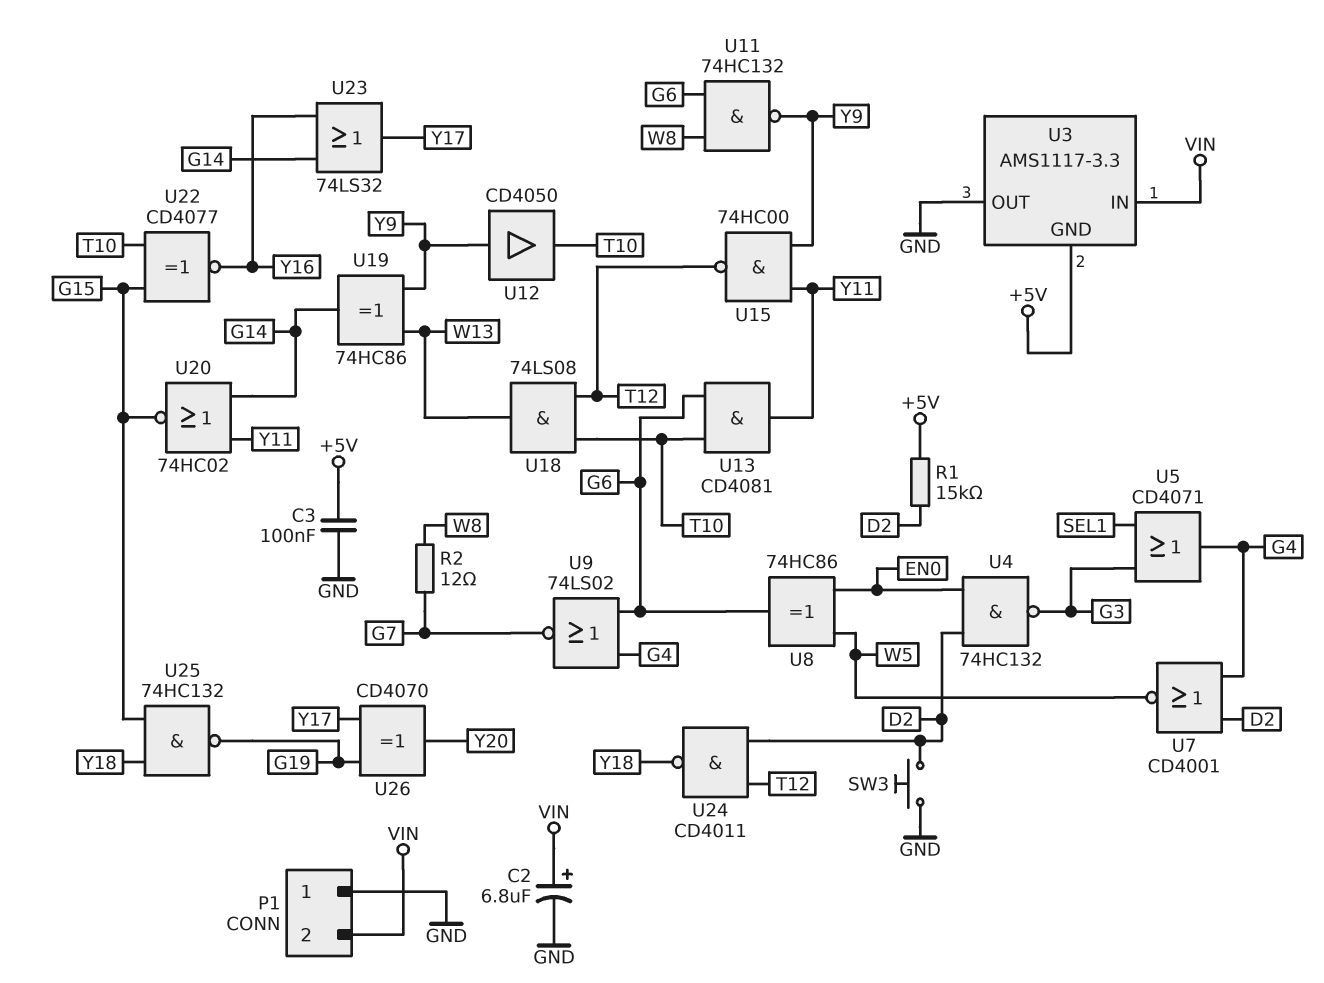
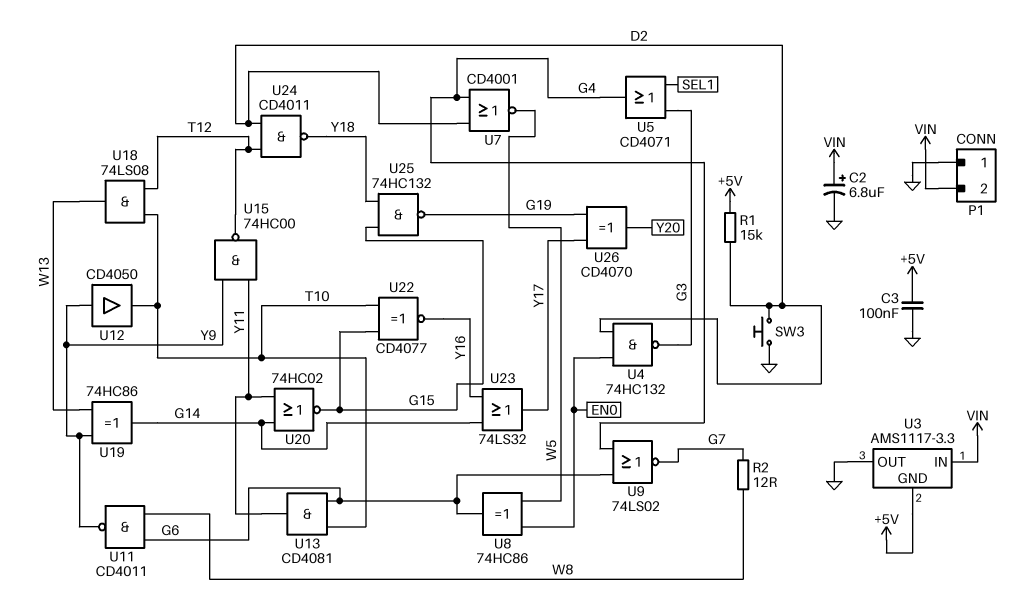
U11: NAND 74HC132 (in G6, in W8, out Y9) -> NAND CD4011 (in G6, in W8, out Y9)

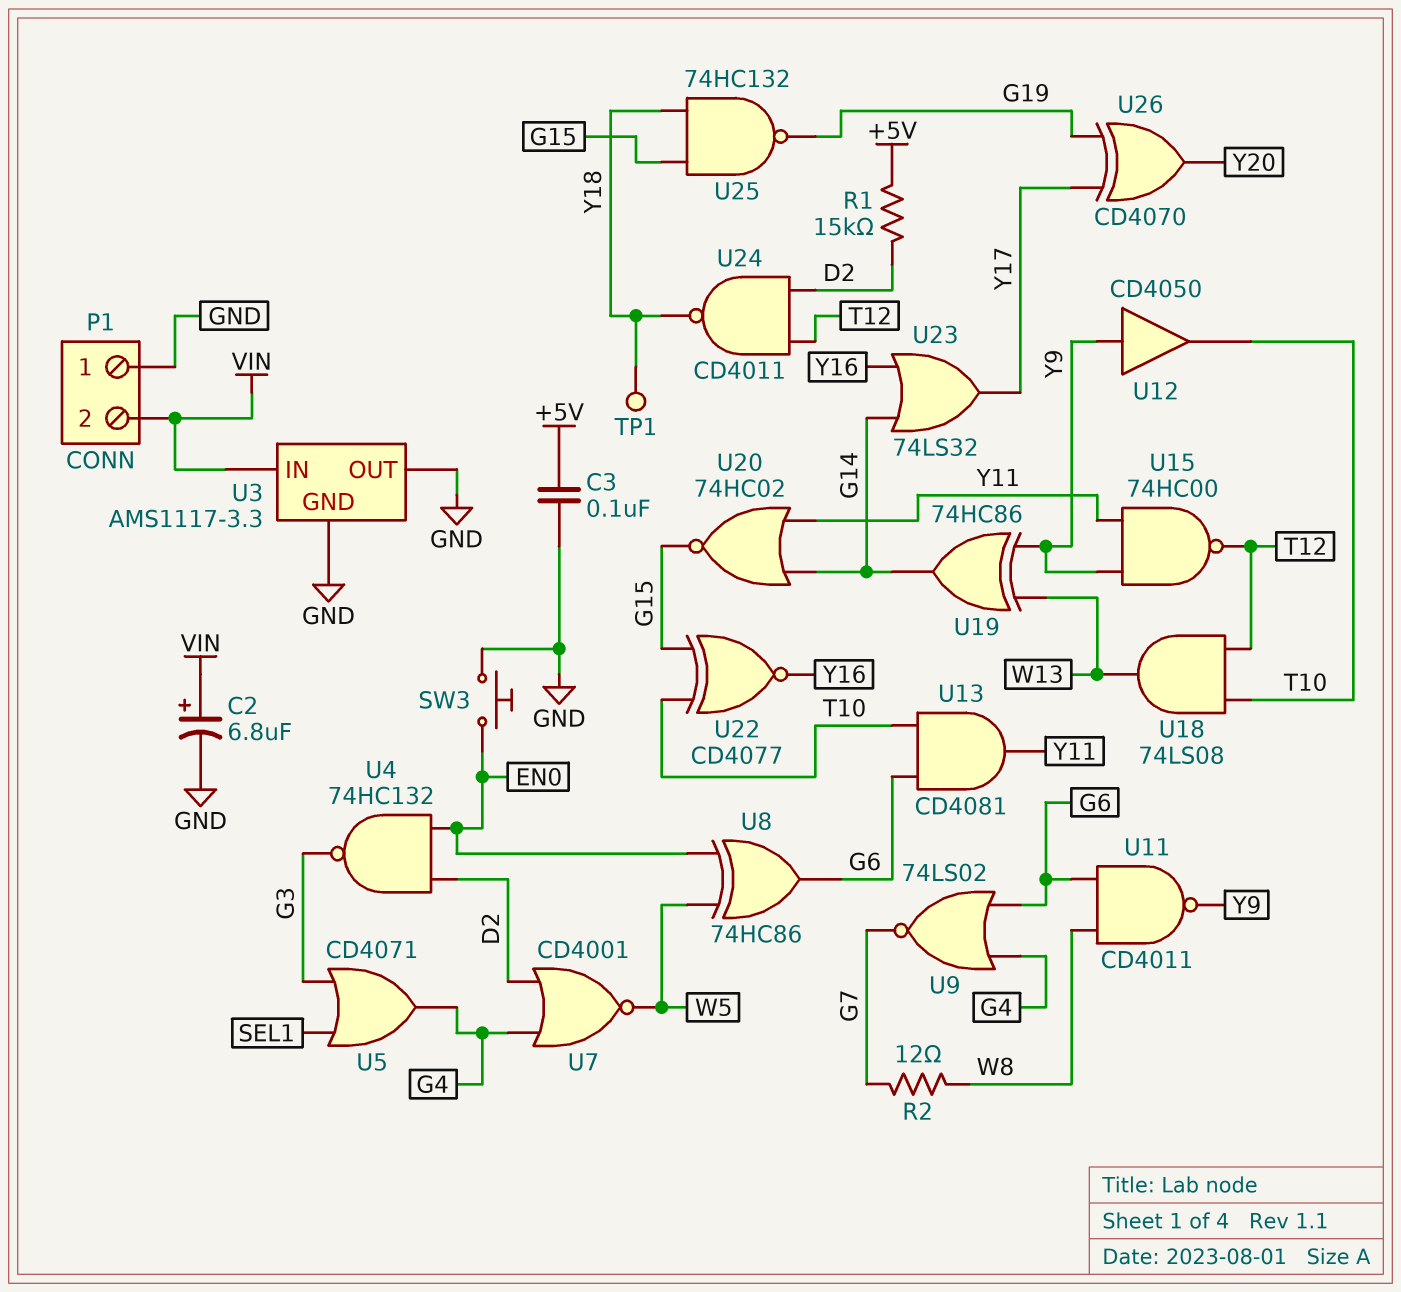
SW3: button (D2, GND) -> button (EN0, GND)
TP1: none -> test point (Y18)
U3 pin GND: +5V -> GND

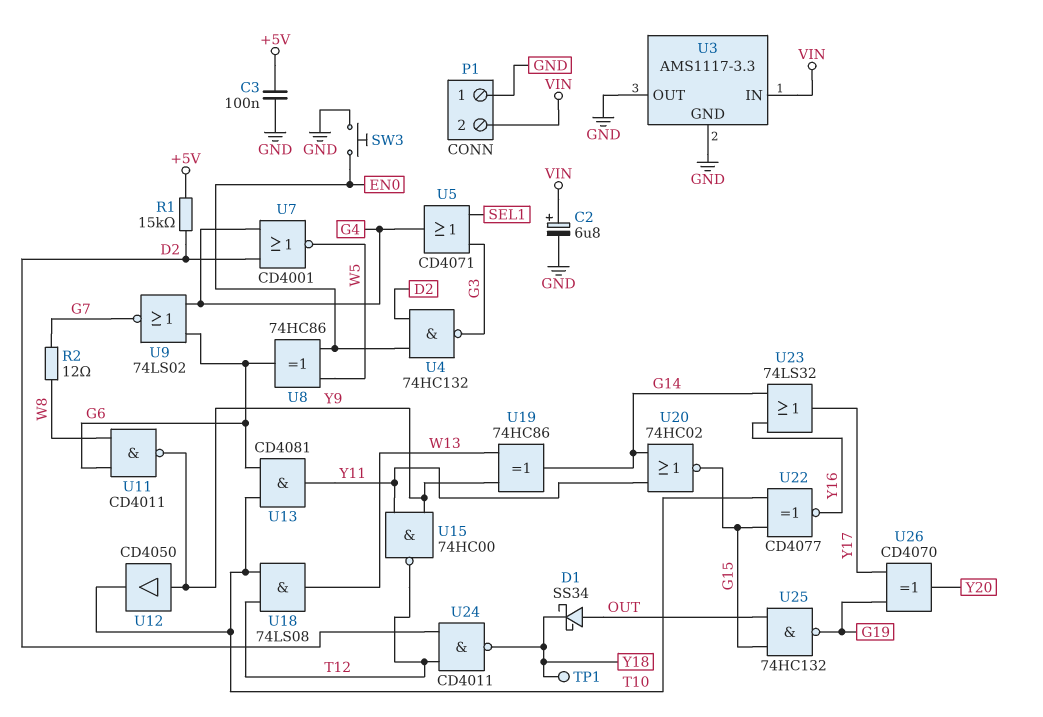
D1: none -> schottky SS34 (A OUT, K Y18)
U25: NAND 74HC132 (in G15, in Y18, out G19) -> NAND 74HC132 (in G15, in OUT, out G19)

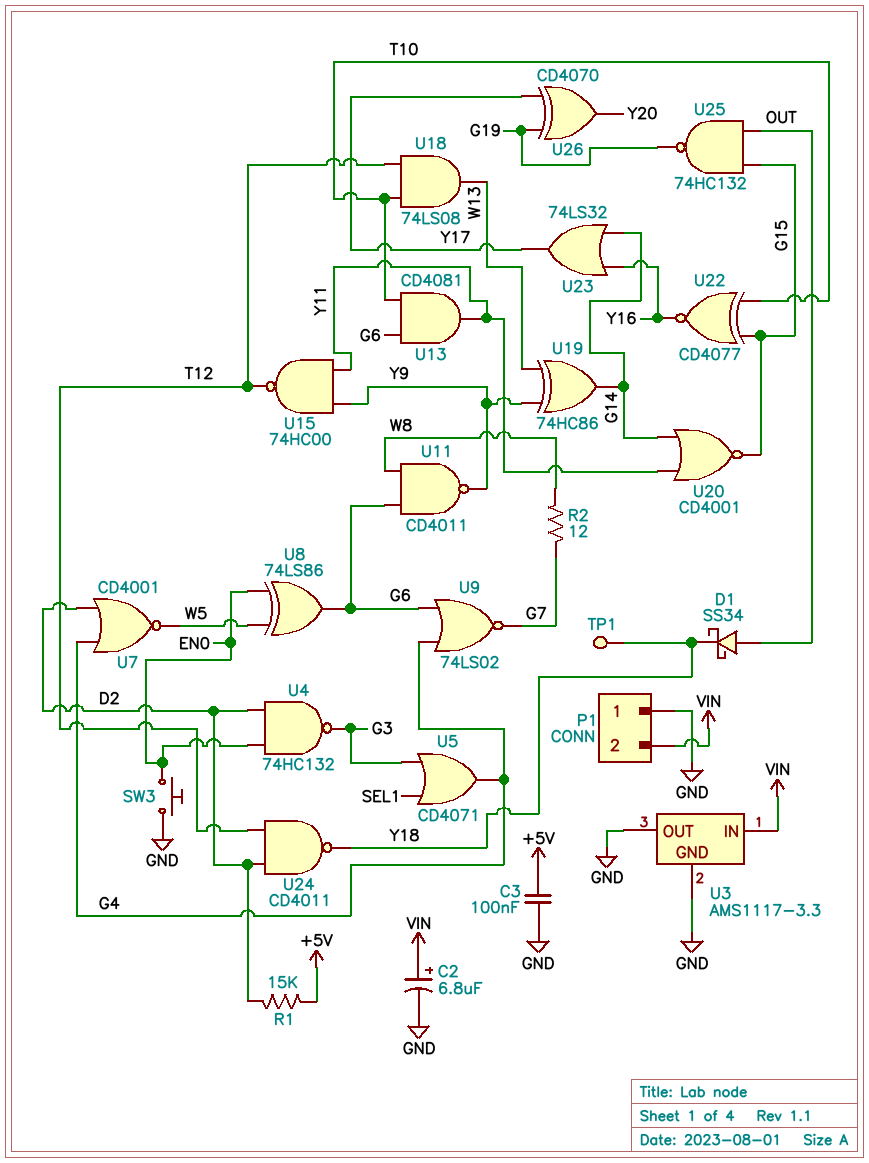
U8: XOR 74HC86 (in EN0, in W5, out G6) -> XOR 74LS86 (in EN0, in W5, out G6)
U12: buffer CD4050 (in Y9, out T10) -> none
U20: NOR 74HC02 (in G14, in Y11, out G15) -> NOR CD4001 (in G14, in Y11, out G15)

